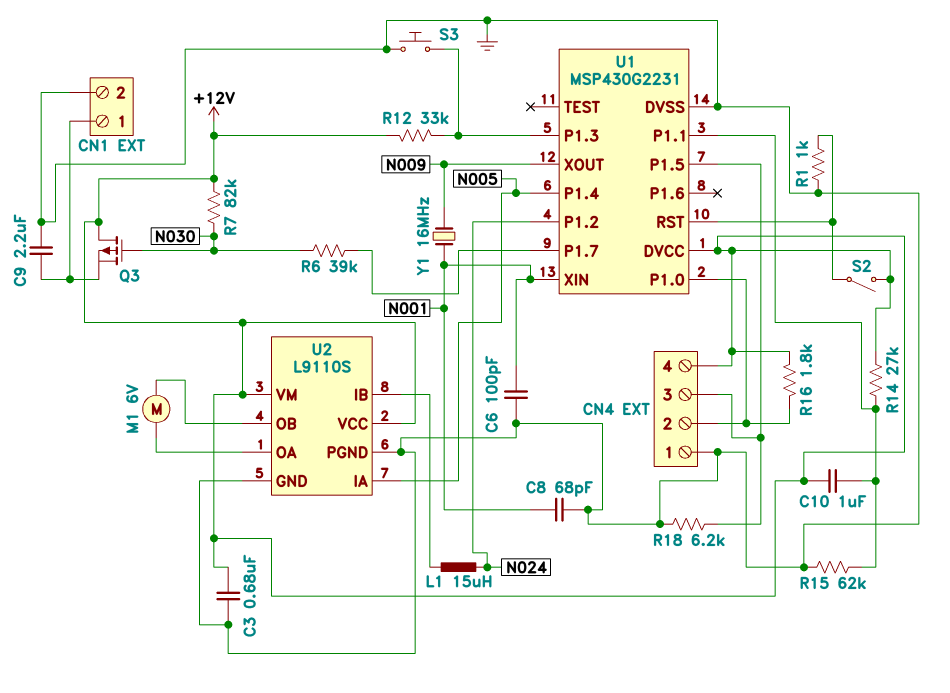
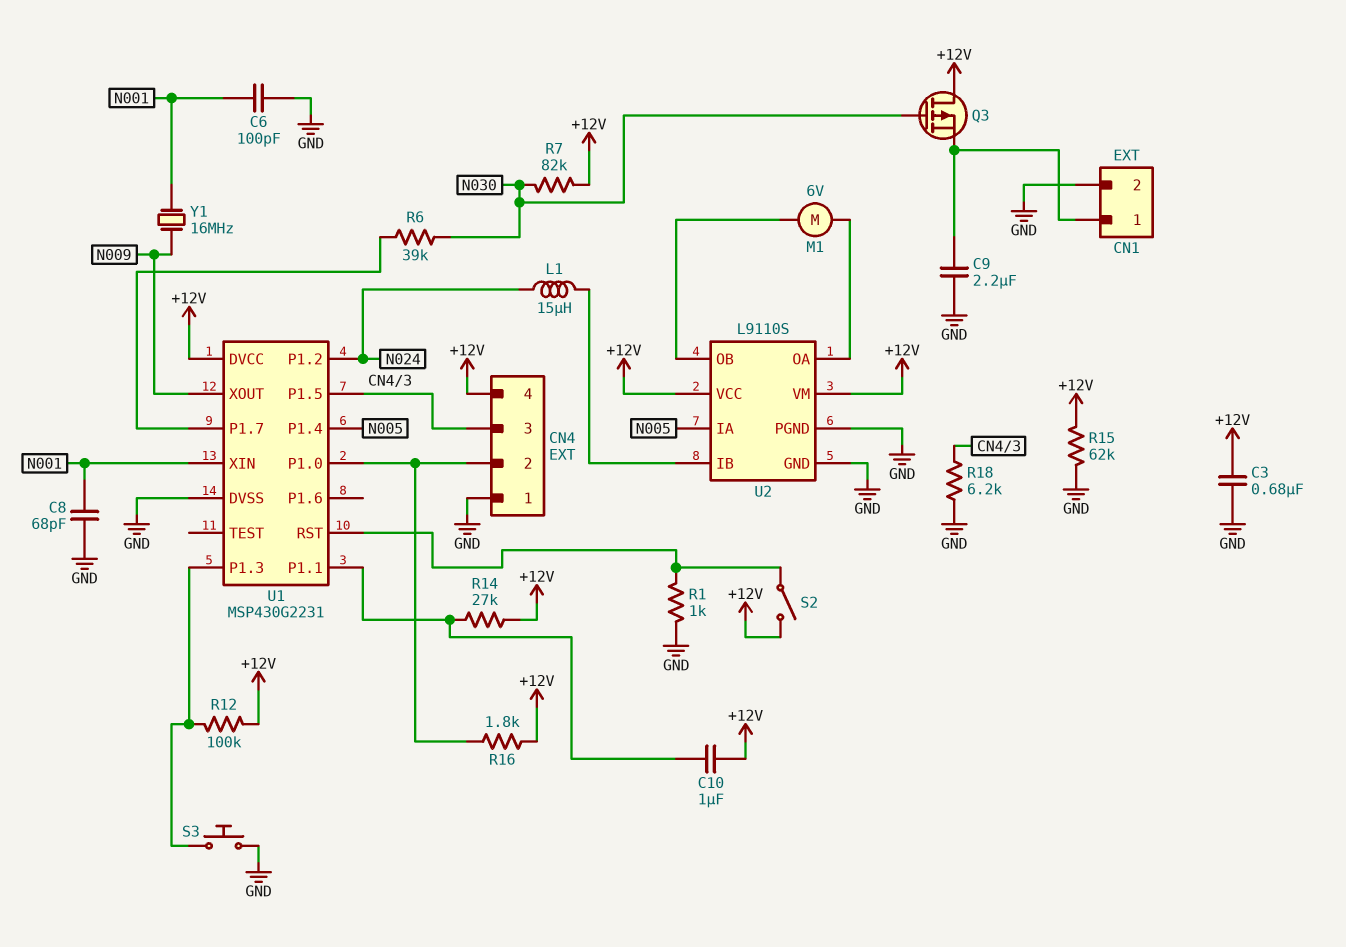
R12: 33k (+12V, U1/P1.3) -> 100k (+12V, U1/P1.3)
R15: 62k (GND, U1/P1.1) -> 62k (+12V, GND)

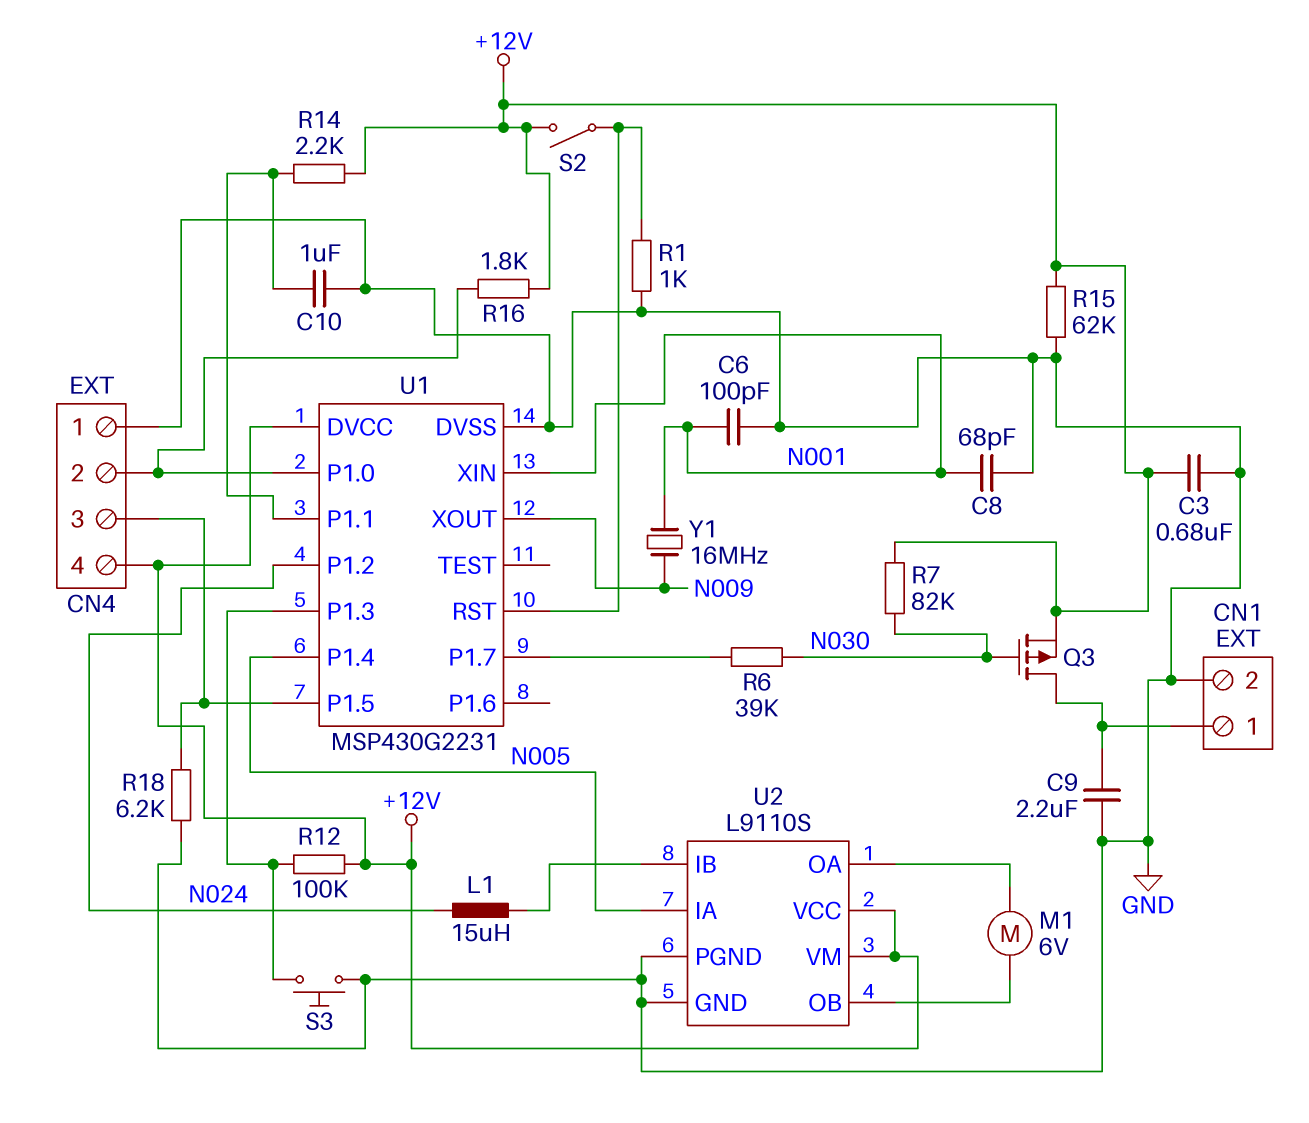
C10: 1uF (+12V, U1/P1.1) -> 1uF (GND, U1/P1.1)
Q3: PMOS (G N030, D +12V, S CN1/1) -> PMOS (G N030, D CN1/1, S +12V)
R14: 27k (+12V, U1/P1.1) -> 2.2k (+12V, U1/P1.1)

